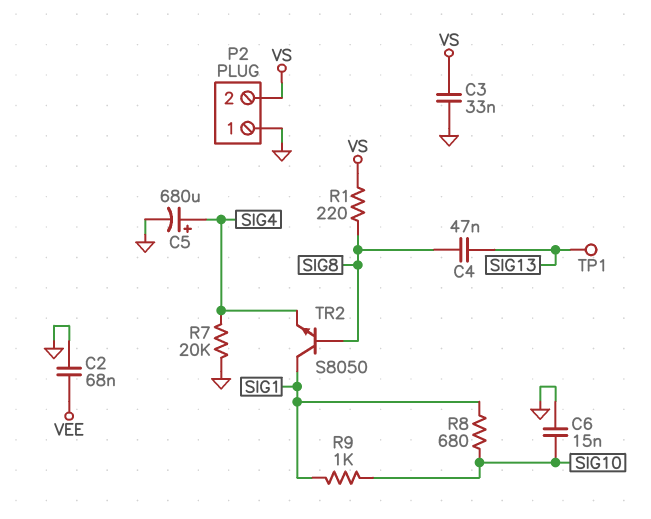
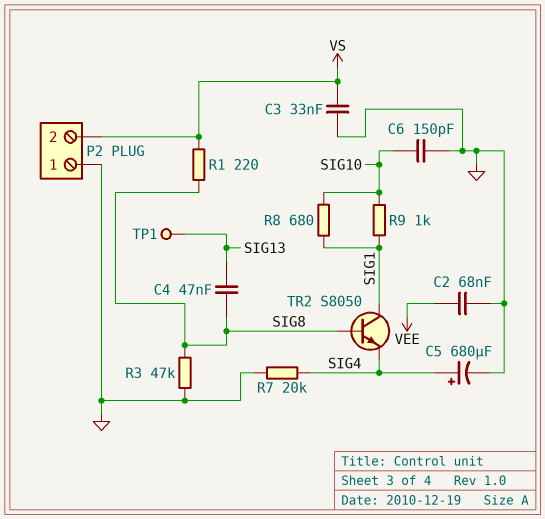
C6: 15nF (GND, SIG10) -> 150pF (GND, SIG10)
R3: none -> 47k (GND, SIG8)

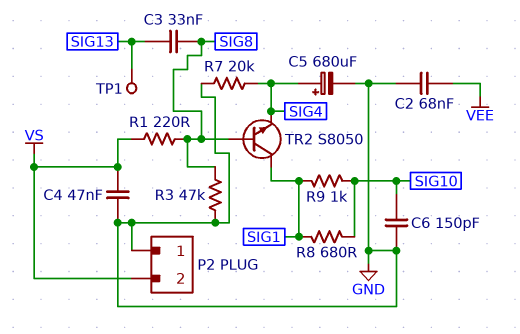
C3: 33nF (GND, VS) -> 33nF (SIG8, SIG13)
C4: 47nF (SIG8, SIG13) -> 47nF (GND, VS)

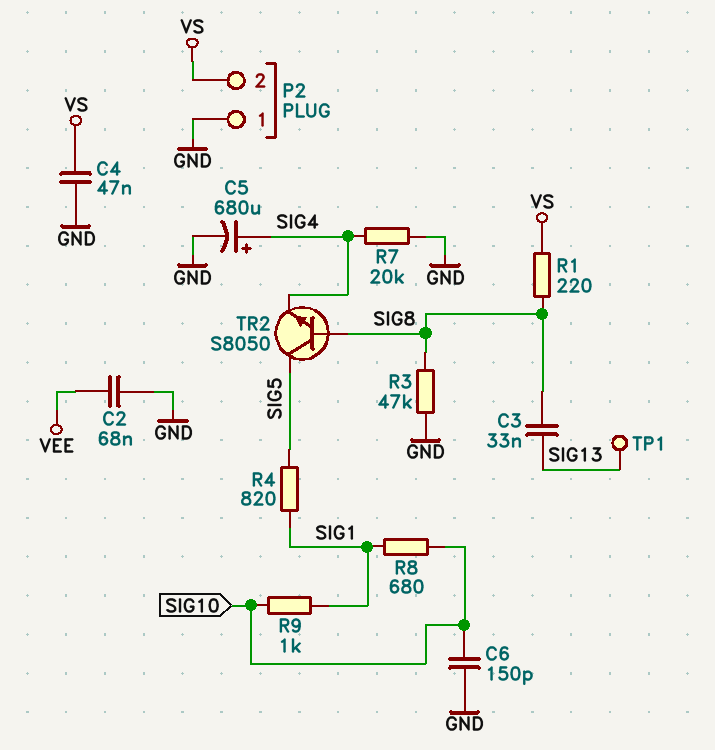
R4: none -> 820 (SIG1, SIG5)
TR2: NPN S8050 (B SIG8, C SIG1, E SIG4) -> NPN S8050 (B SIG8, C SIG5, E SIG4)

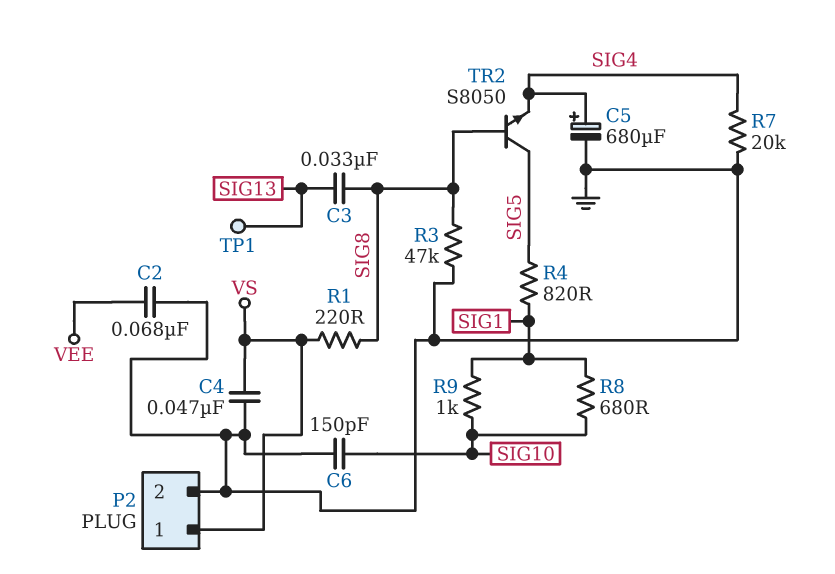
P2 pin 1: GND -> VS
P2 pin 2: VS -> GND

